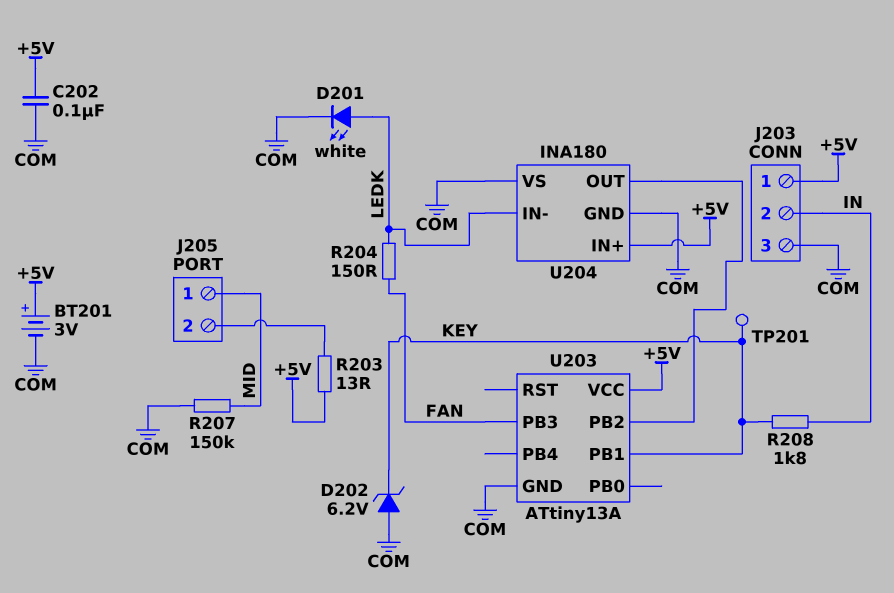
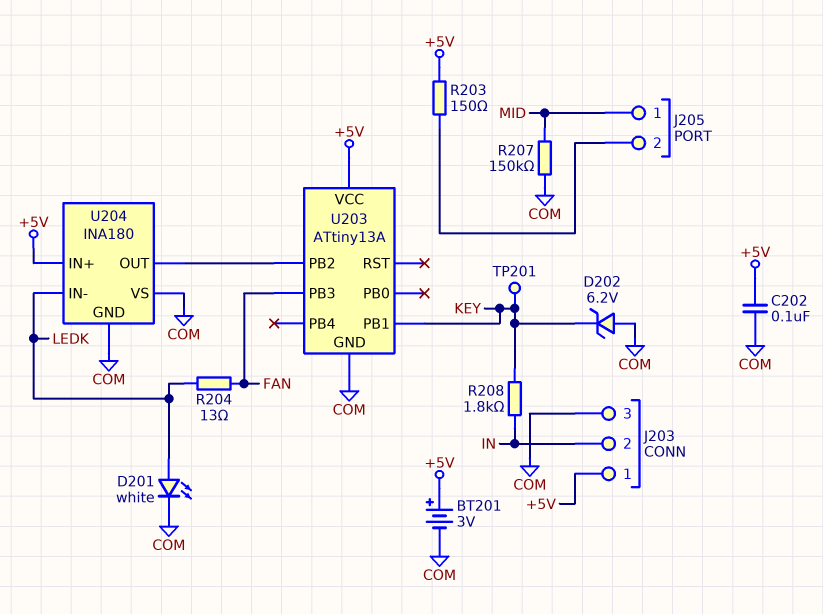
R203: 13 (+5V, J205/2) -> 150 (+5V, J205/2)
R204: 150 (FAN, LEDK) -> 13 (FAN, LEDK)

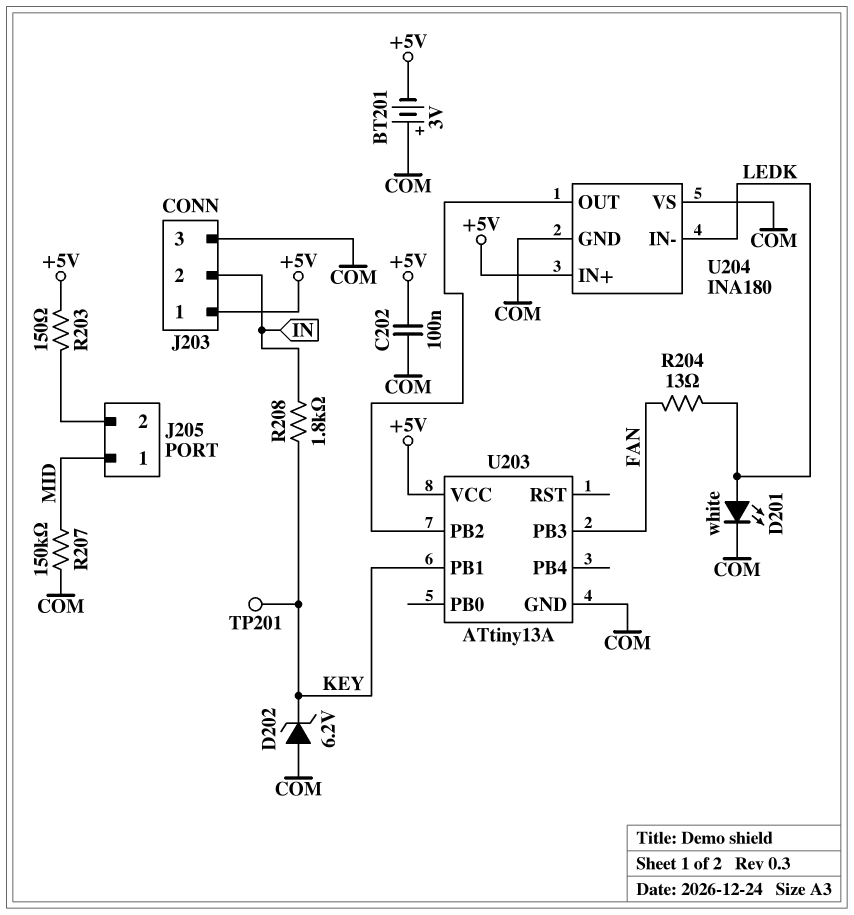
BT201: 3V (plus +5V, minus COM) -> 3V (plus COM, minus +5V)

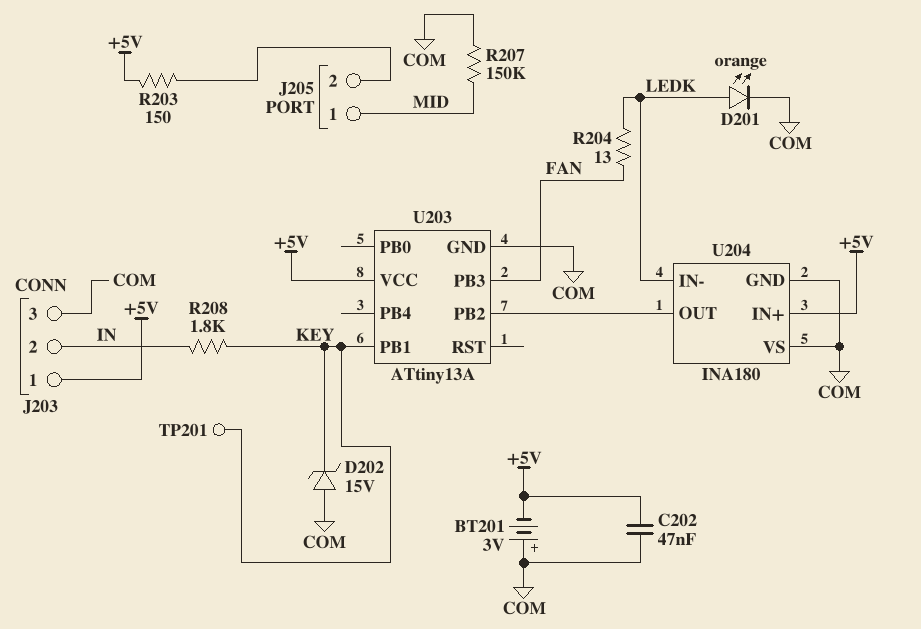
C202: 100nF (+5V, COM) -> 47nF (+5V, COM)
D201: LED white (A LEDK, K COM) -> LED orange (A LEDK, K COM)
D202: zener 6.2V (A COM, K KEY) -> zener 15V (A COM, K KEY)

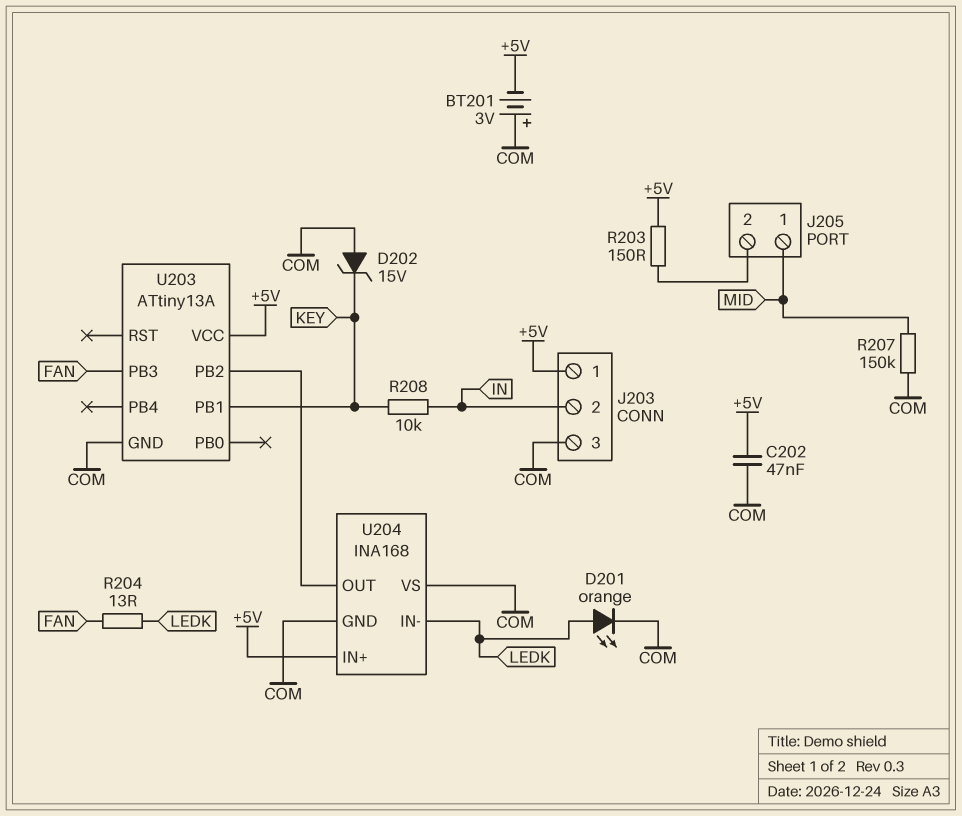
R208: 1.8k (IN, KEY) -> 10k (IN, KEY)
TP201: test point (KEY) -> none
U204: INA180 -> INA168

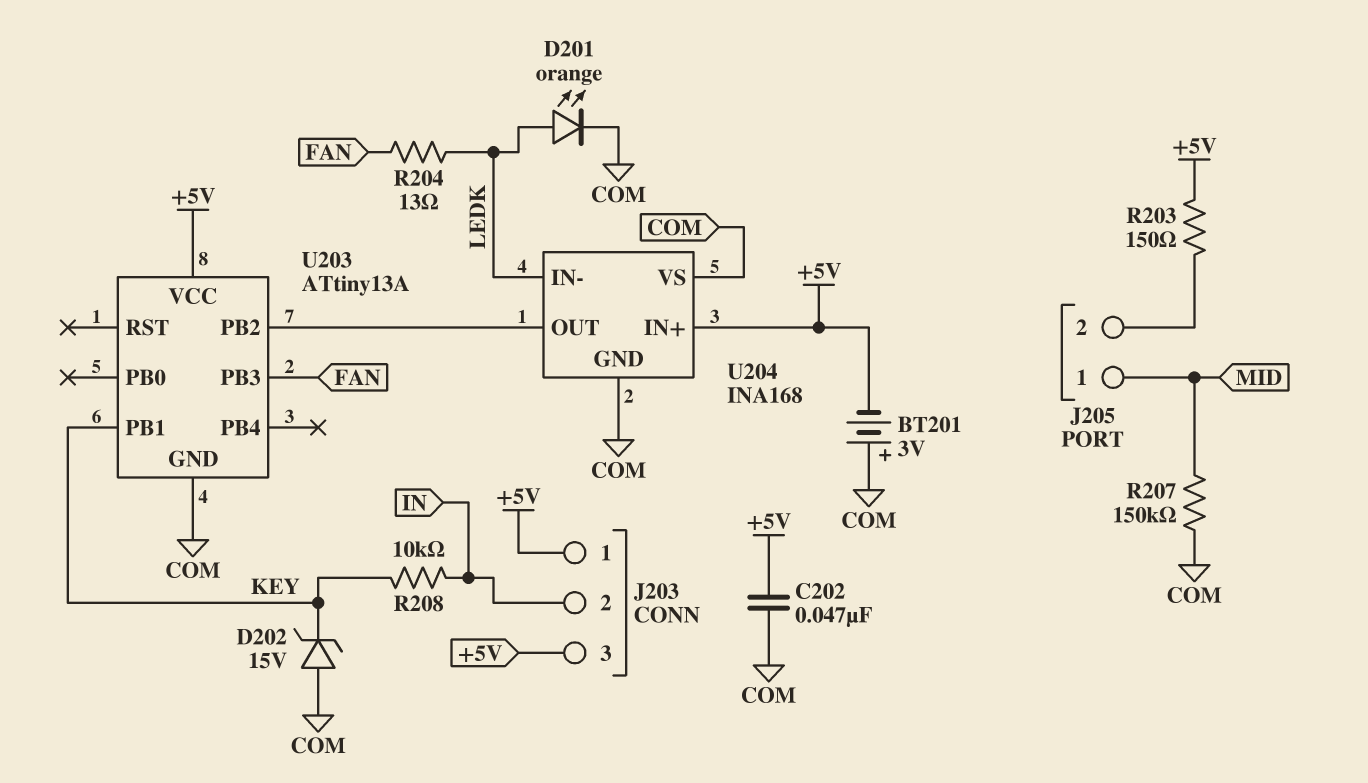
J203 pin 3: COM -> +5V

